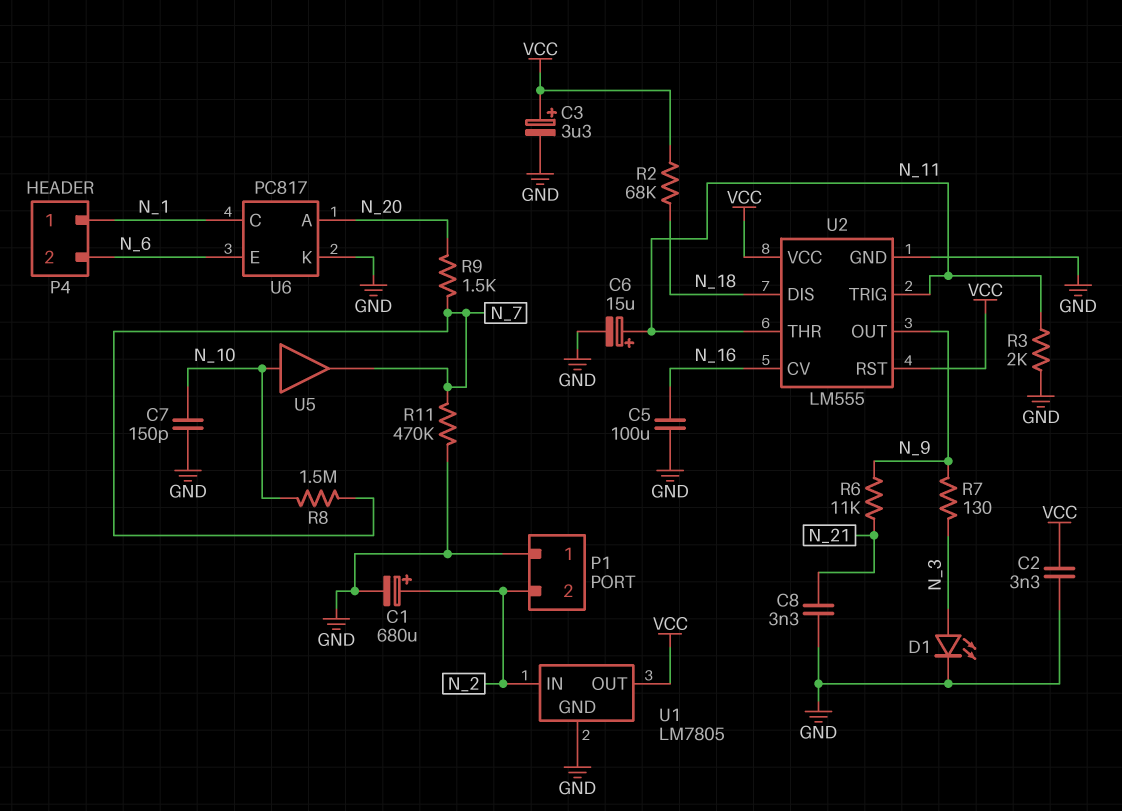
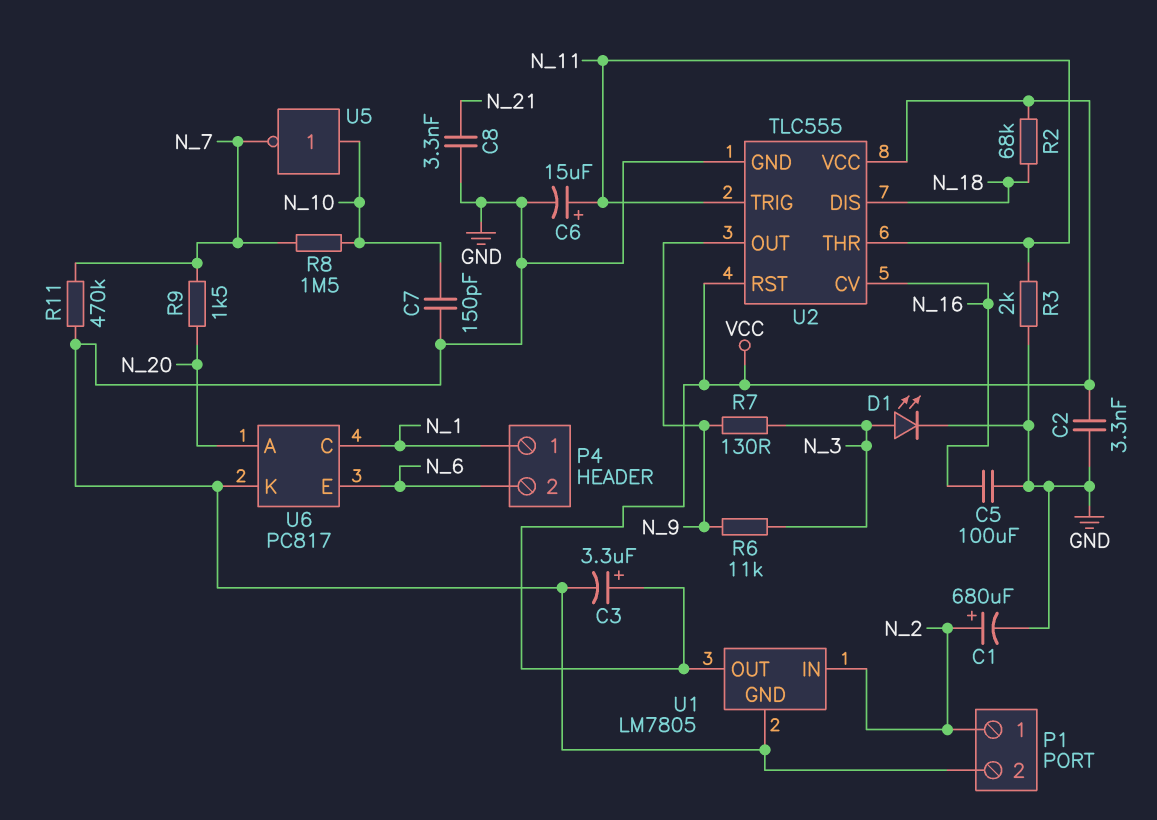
P1 pin 1: GND -> N_2
P1 pin 2: N_2 -> GND
R6: 11k (N_9, N_21) -> 11k (N_3, N_9)
U2: LM555 -> TLC555
U5: buffer (in N_10, out N_7) -> NOT (in N_10, out N_7)

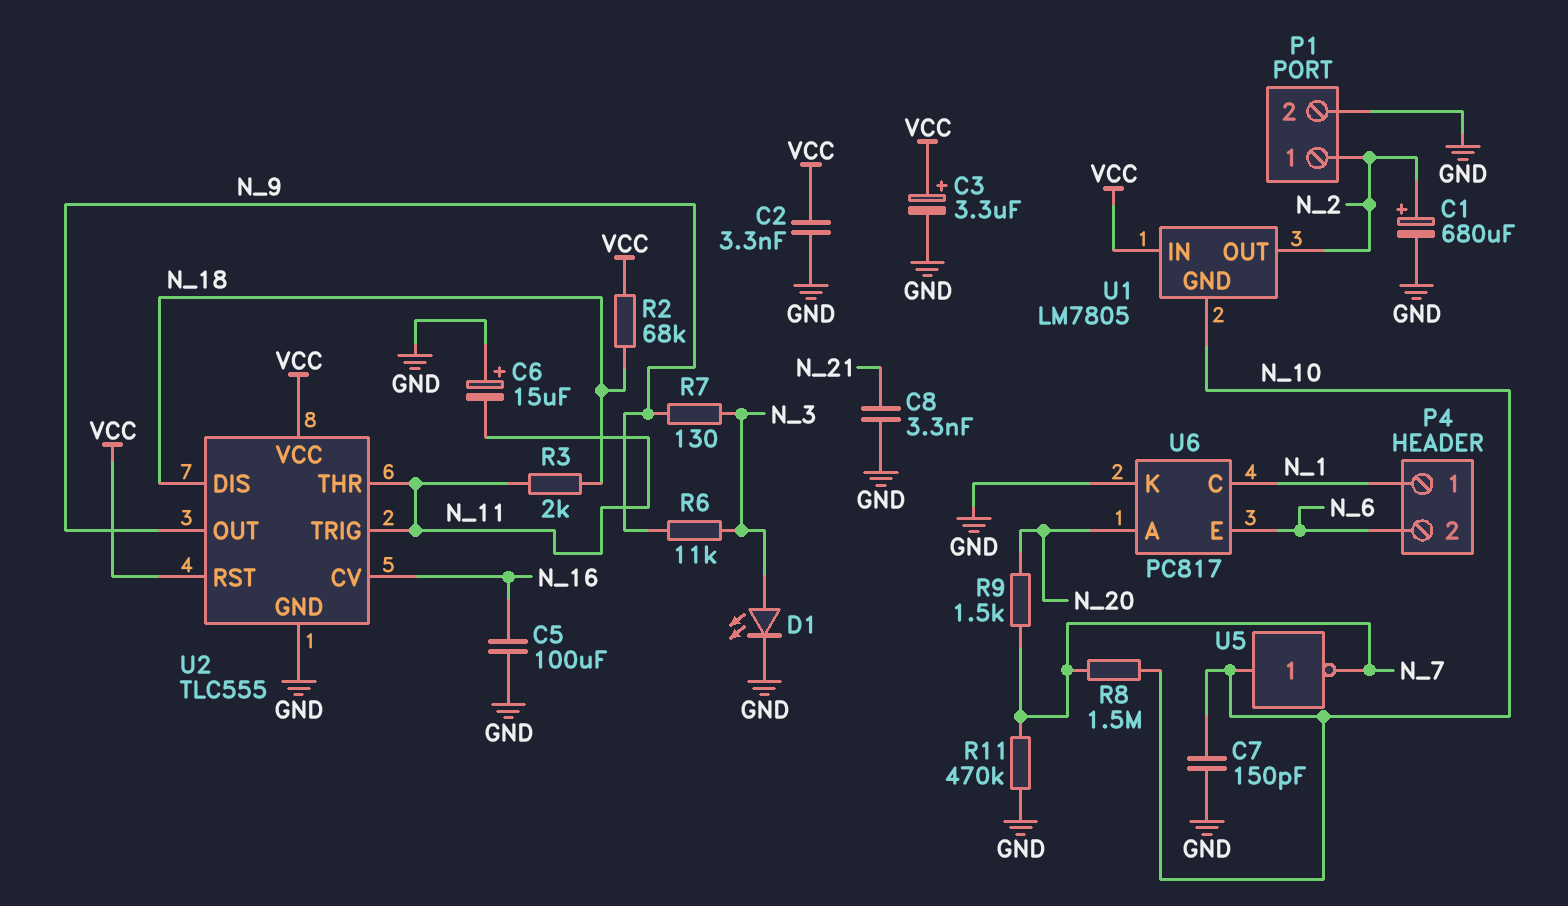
C6: 15uF (plus N_11, minus GND) -> 15uF (plus GND, minus N_11)
R3: 2k (GND, N_11) -> 2k (N_11, N_18)
U1 pin GND: GND -> N_10
U1 pin IN: N_2 -> VCC
U1 pin OUT: VCC -> N_2

